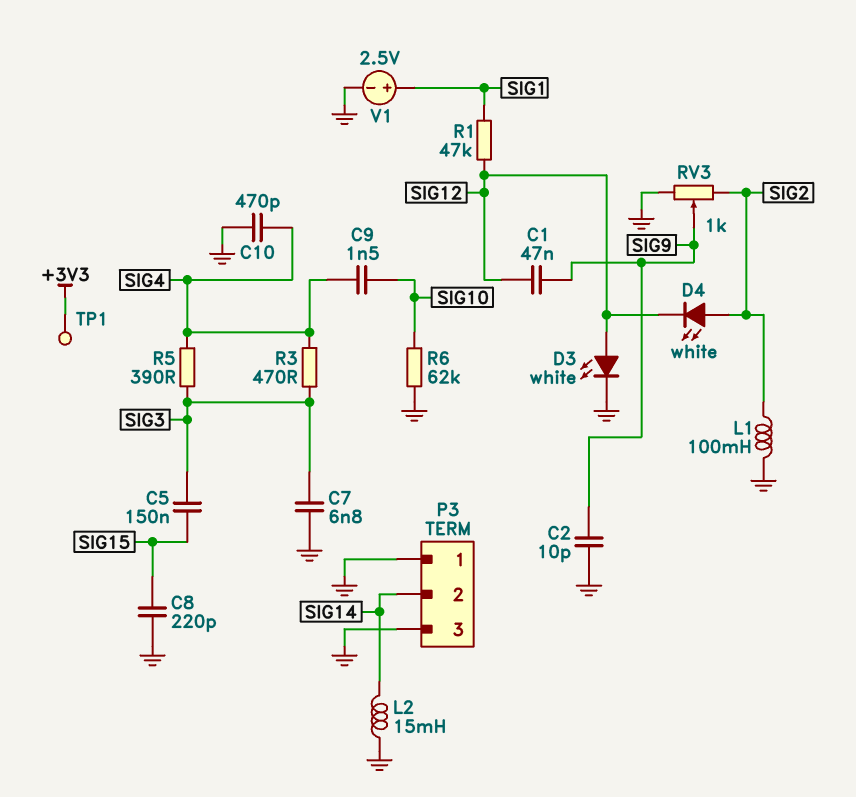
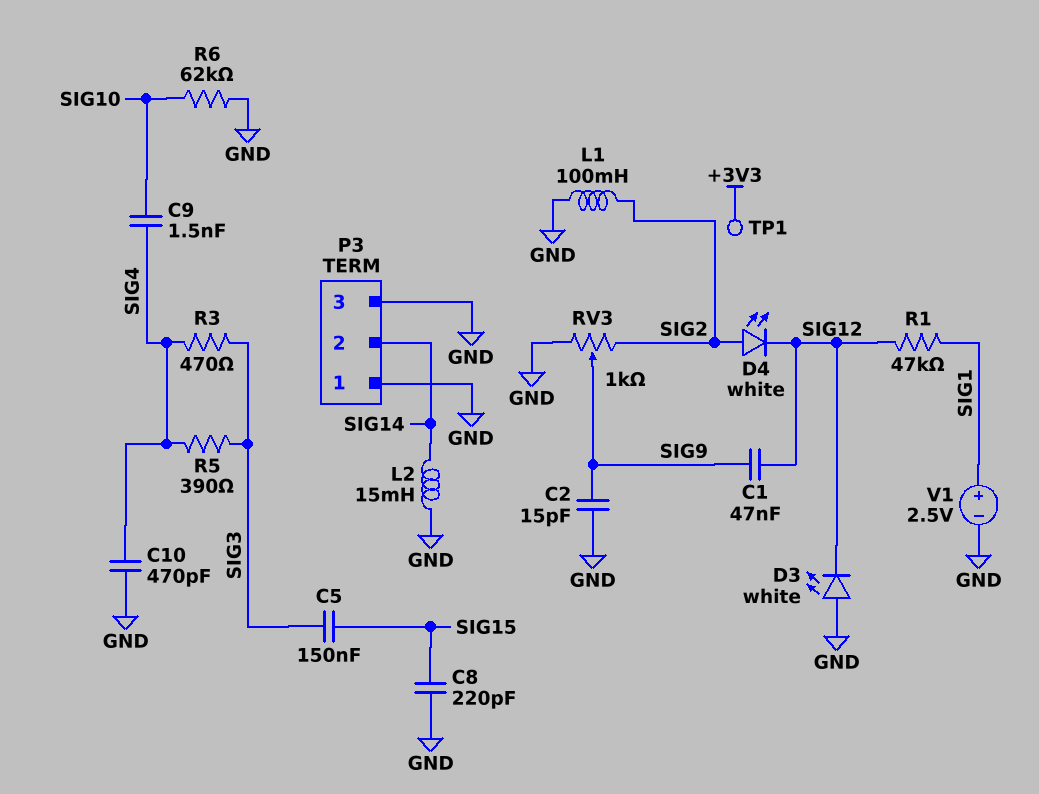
C2: 10pF (GND, SIG9) -> 15pF (GND, SIG9)
C7: 6.8nF (GND, SIG3) -> none
D3: LED white (A SIG12, K GND) -> LED white (A GND, K SIG12)

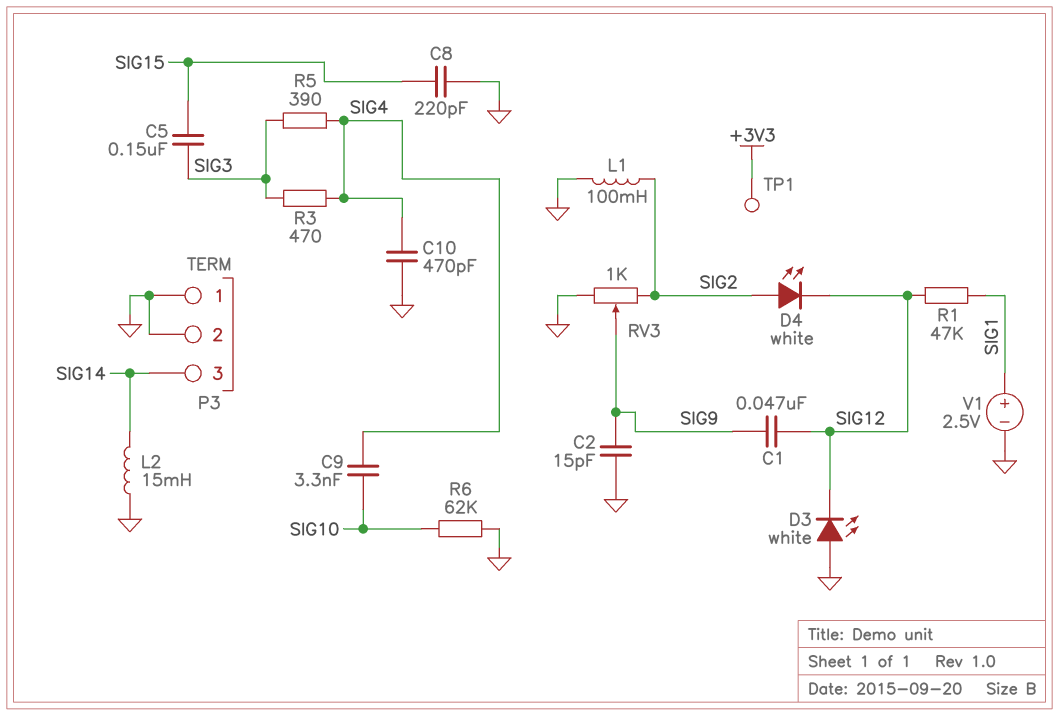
C9: 1.5nF (SIG4, SIG10) -> 3.3nF (SIG4, SIG10)
P3 pin 2: SIG14 -> GND
P3 pin 3: GND -> SIG14

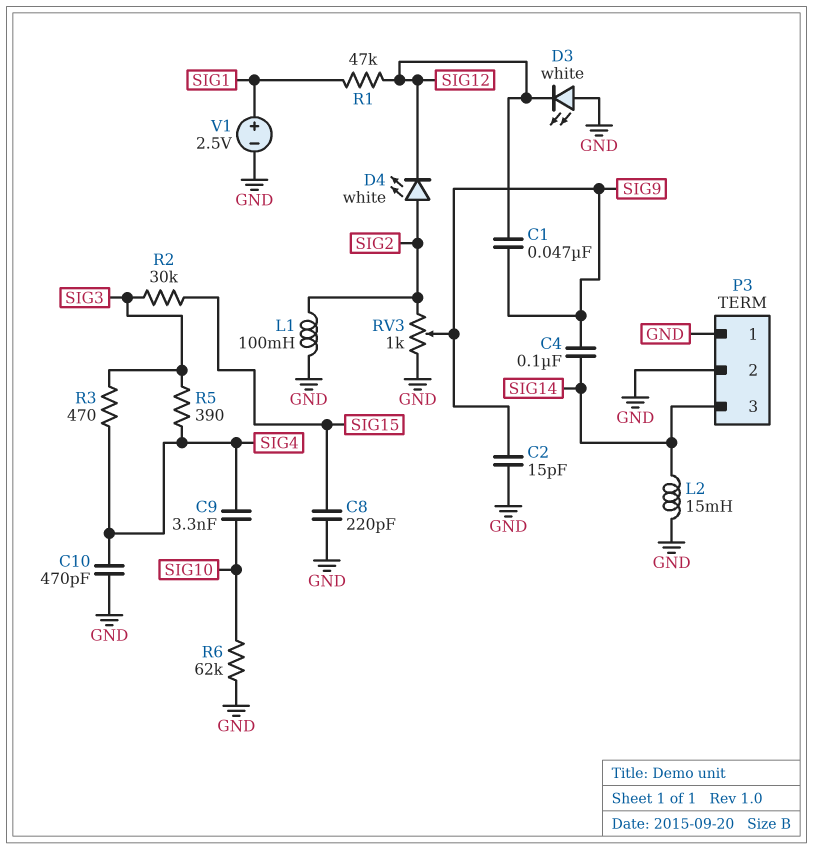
C4: none -> 100nF (SIG9, SIG14)
C5: 150nF (SIG3, SIG15) -> none
R2: none -> 30k (SIG3, SIG15)
TP1: test point (+3V3) -> none

